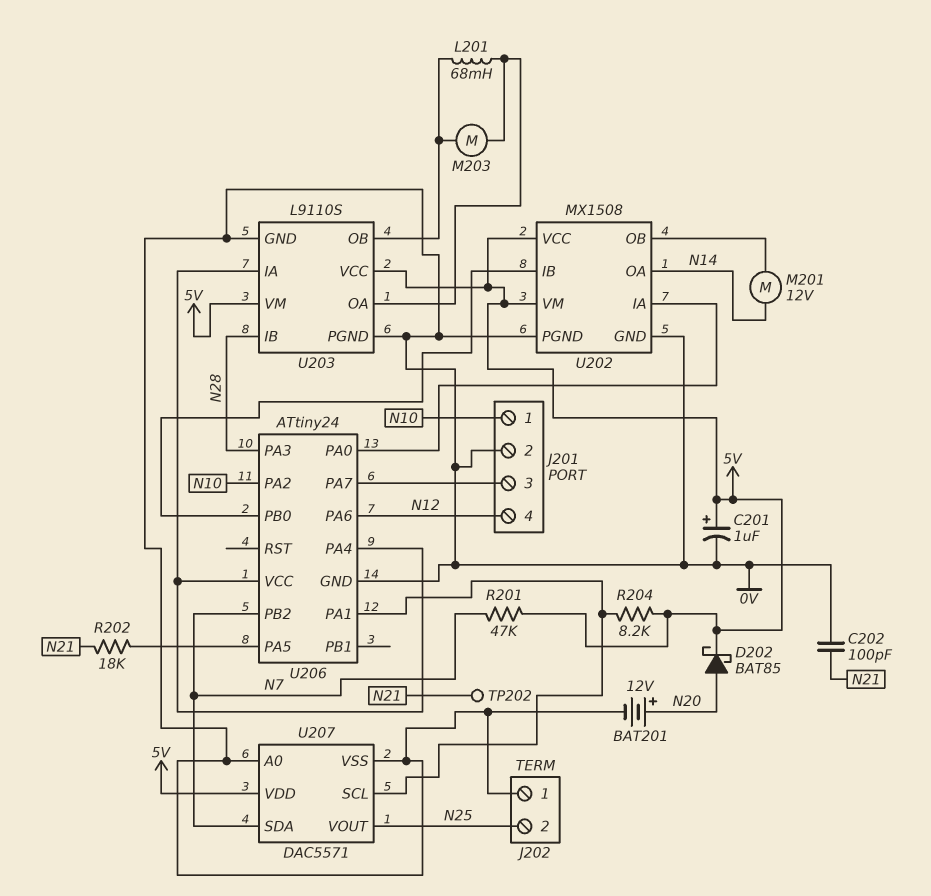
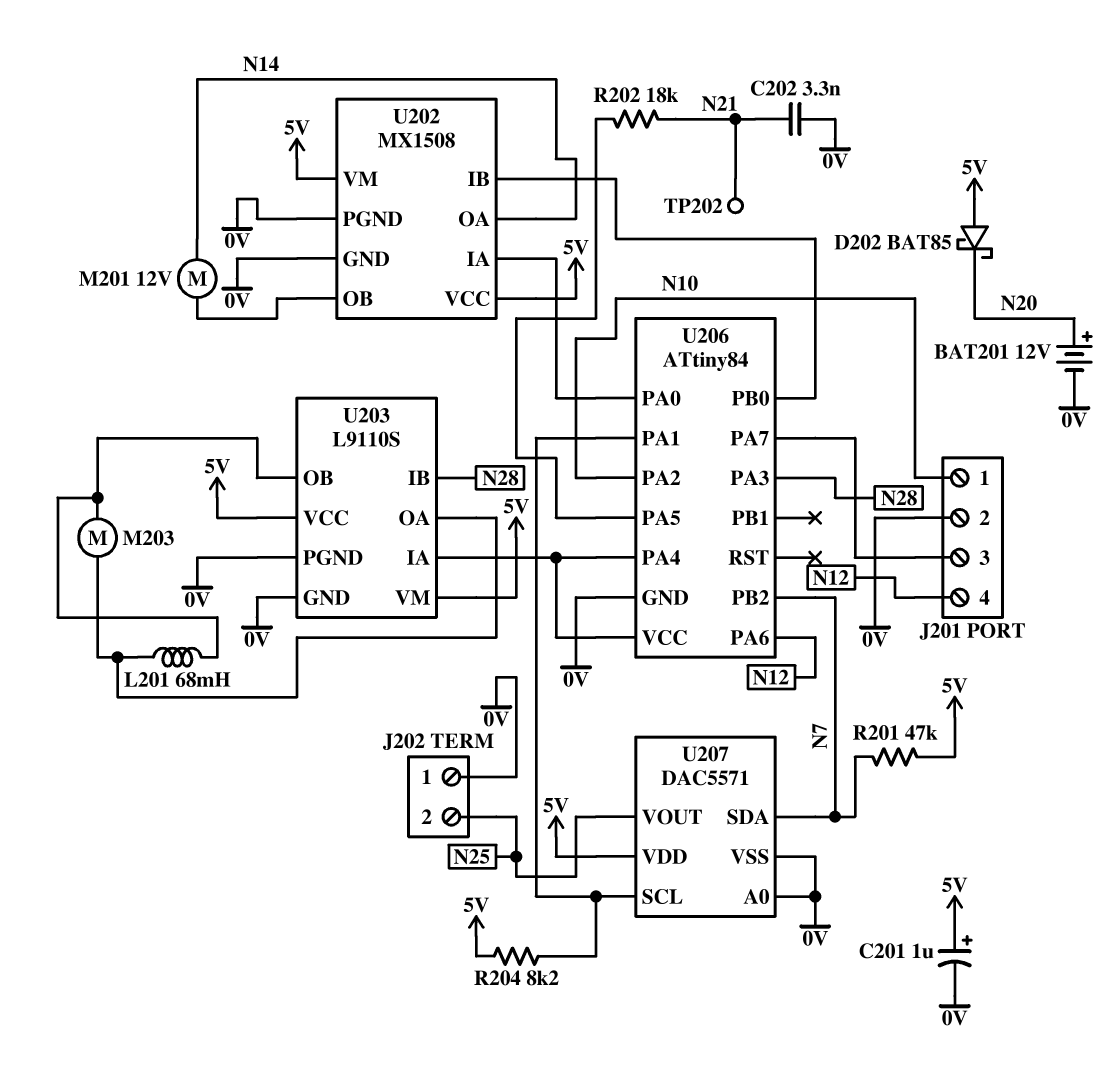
C202: 100pF (0V, N21) -> 3.3nF (0V, N21)
D202: schottky BAT85 (A N20, K 5V) -> schottky BAT85 (A 5V, K N20)
U206: ATtiny24 -> ATtiny84

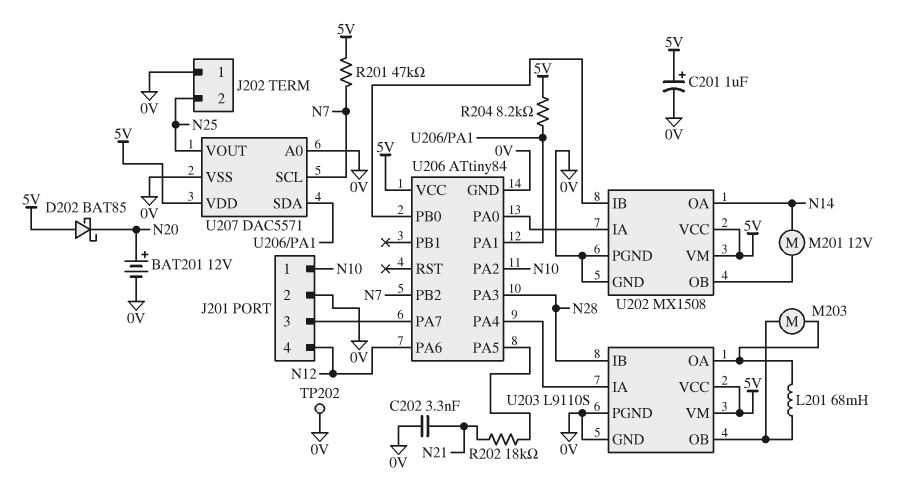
TP202: test point (N21) -> test point (0V)
U206 pin VCC: U203/IA -> 5V
U207 pin SCL: U206/PA1 -> N7
U207 pin SDA: N7 -> U206/PA1

